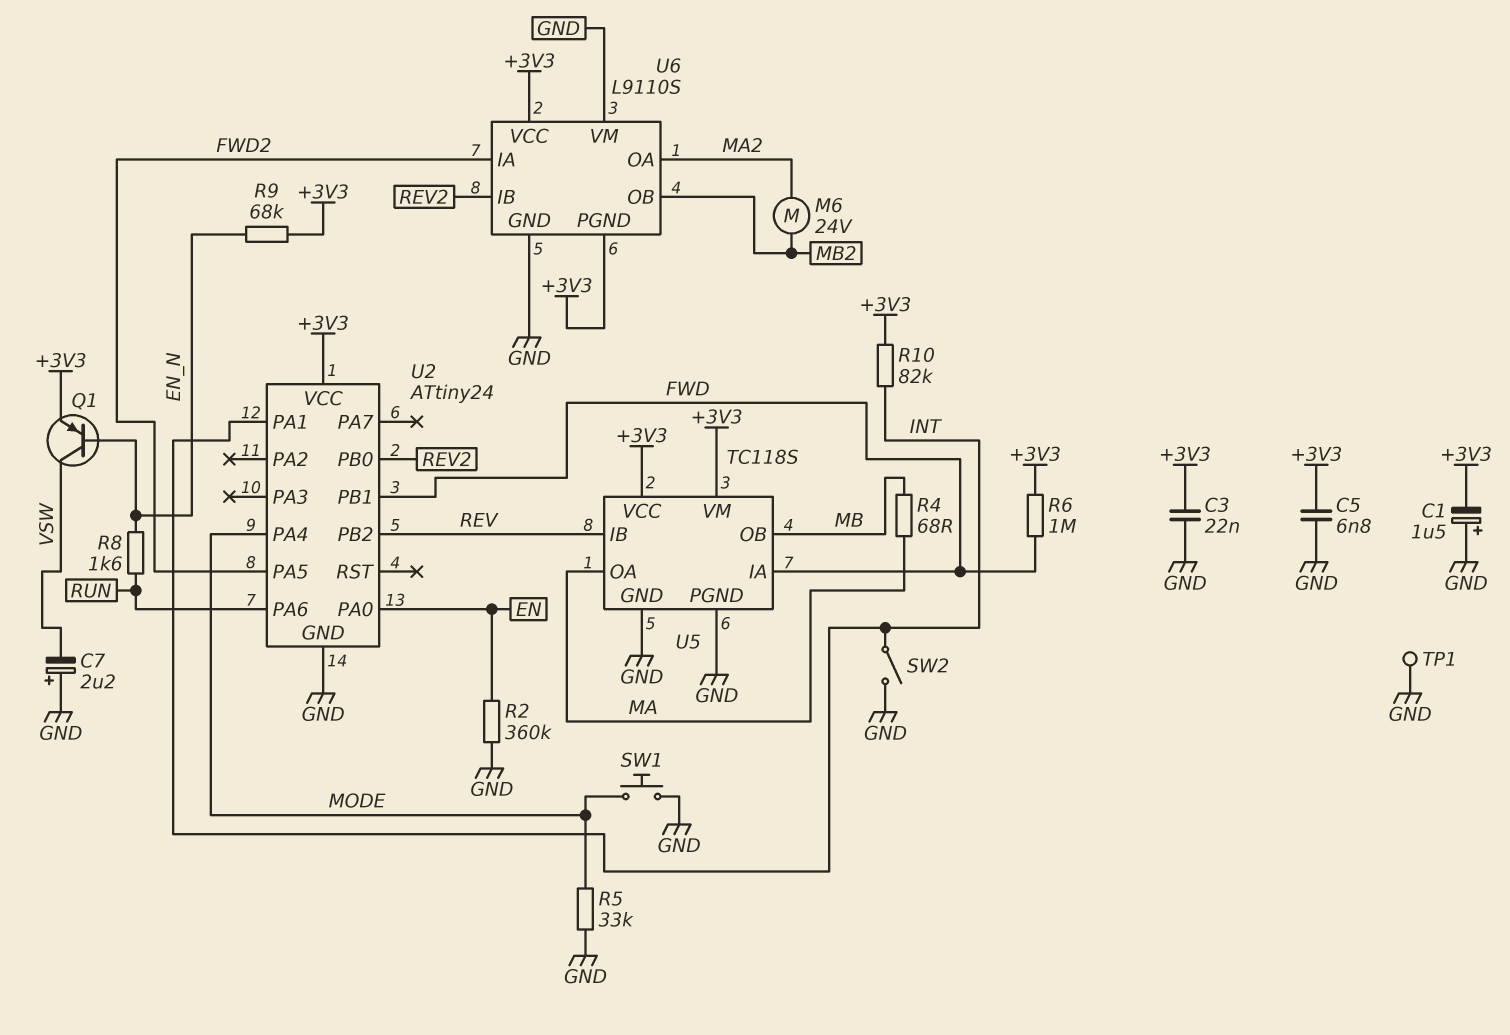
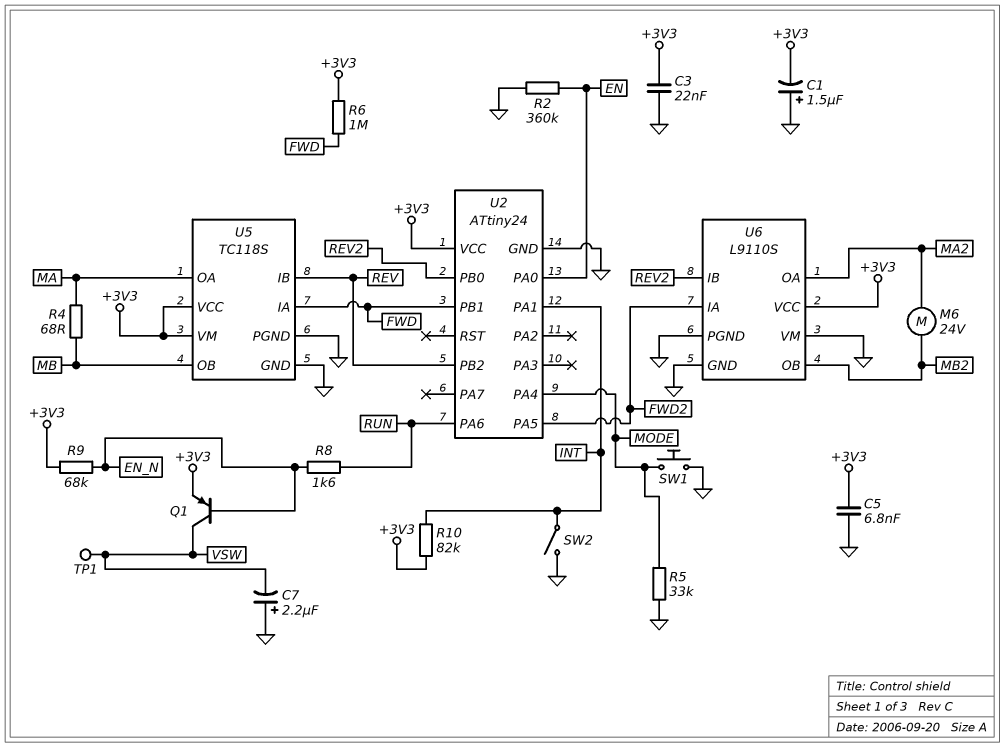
TP1: test point (GND) -> test point (VSW)
U6 pin PGND: +3V3 -> GND

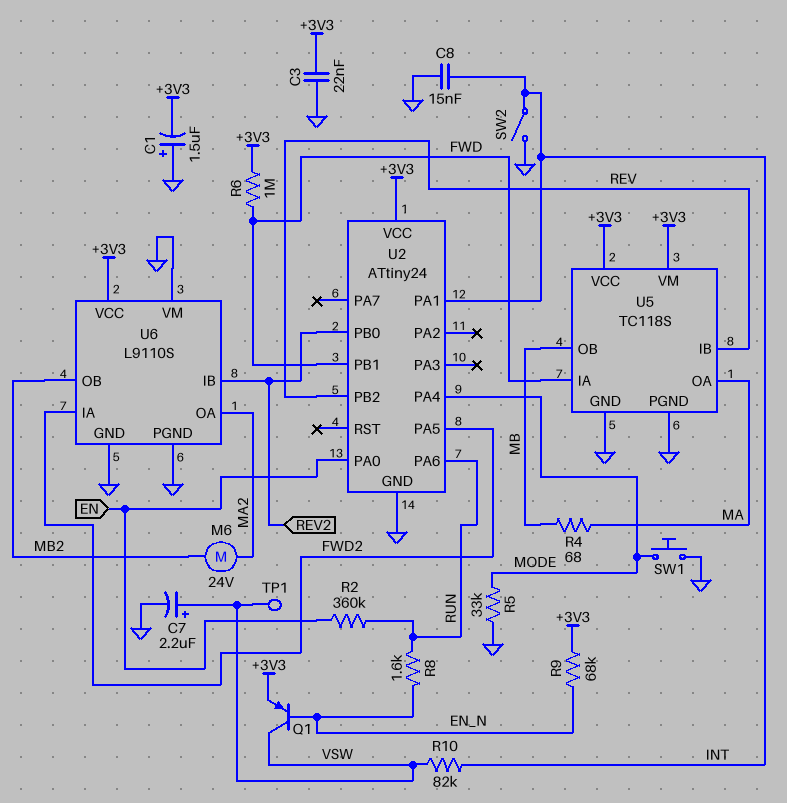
C5: 6.8nF (+3V3, GND) -> none
C7: 2.2uF (plus GND, minus VSW) -> 2.2uF (plus VSW, minus GND)
C8: none -> 15nF (GND, INT)
R2: 360k (EN, GND) -> 360k (EN, RUN)
R10: 82k (+3V3, INT) -> 82k (INT, VSW)

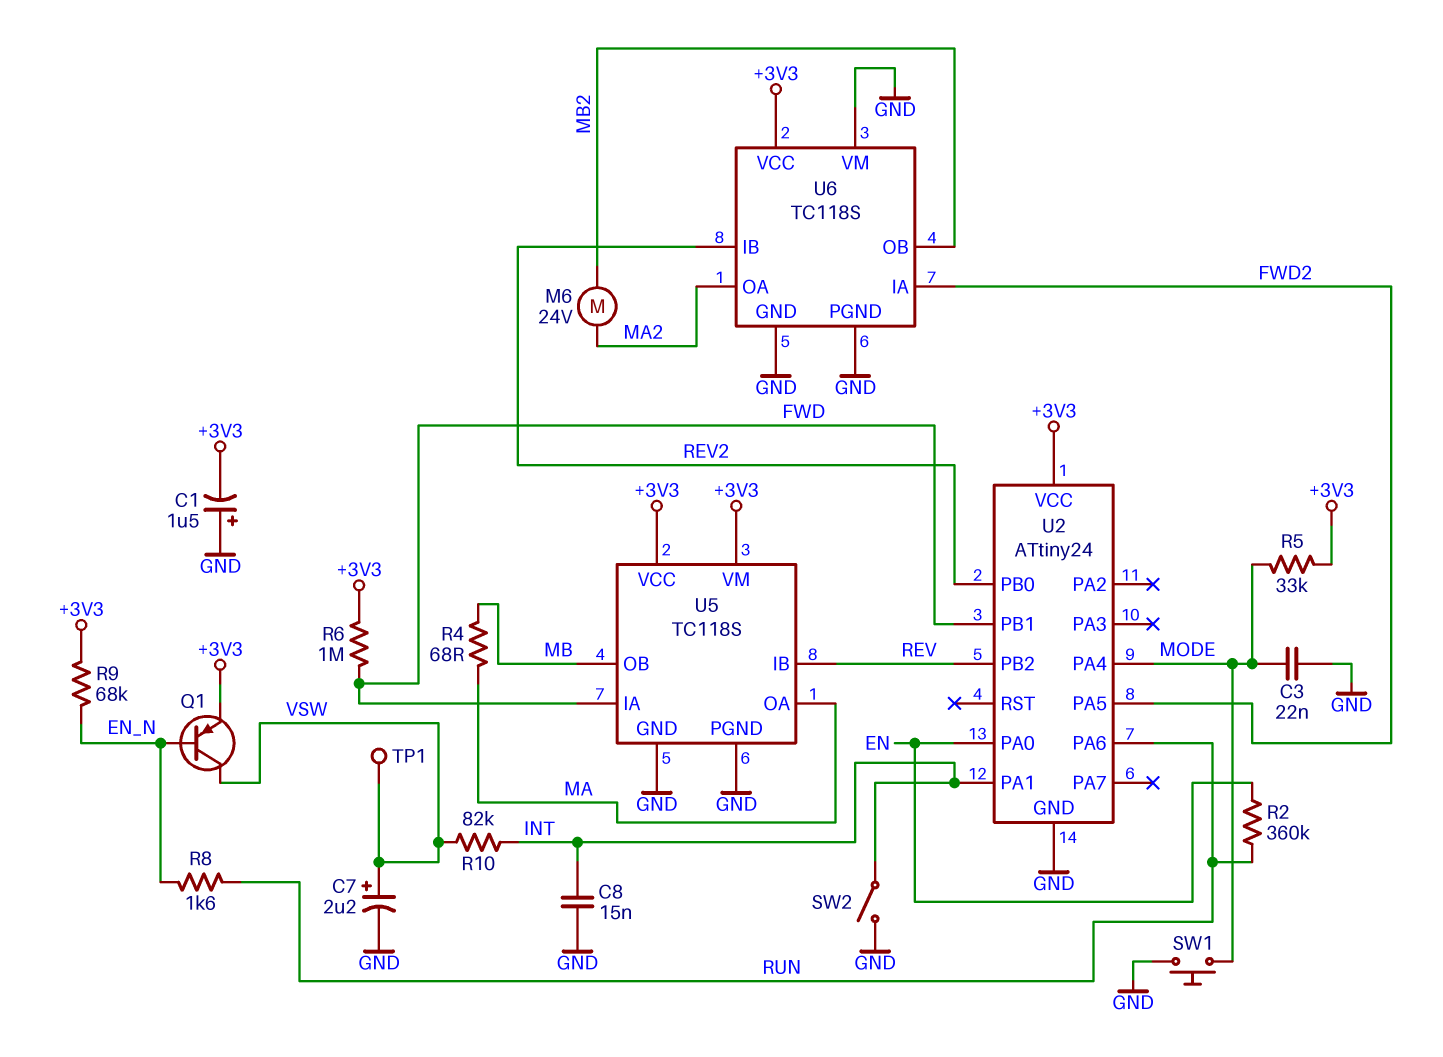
C3: 22nF (+3V3, GND) -> 22nF (GND, MODE)
R5: 33k (GND, MODE) -> 33k (+3V3, MODE)
U6: L9110S -> TC118S

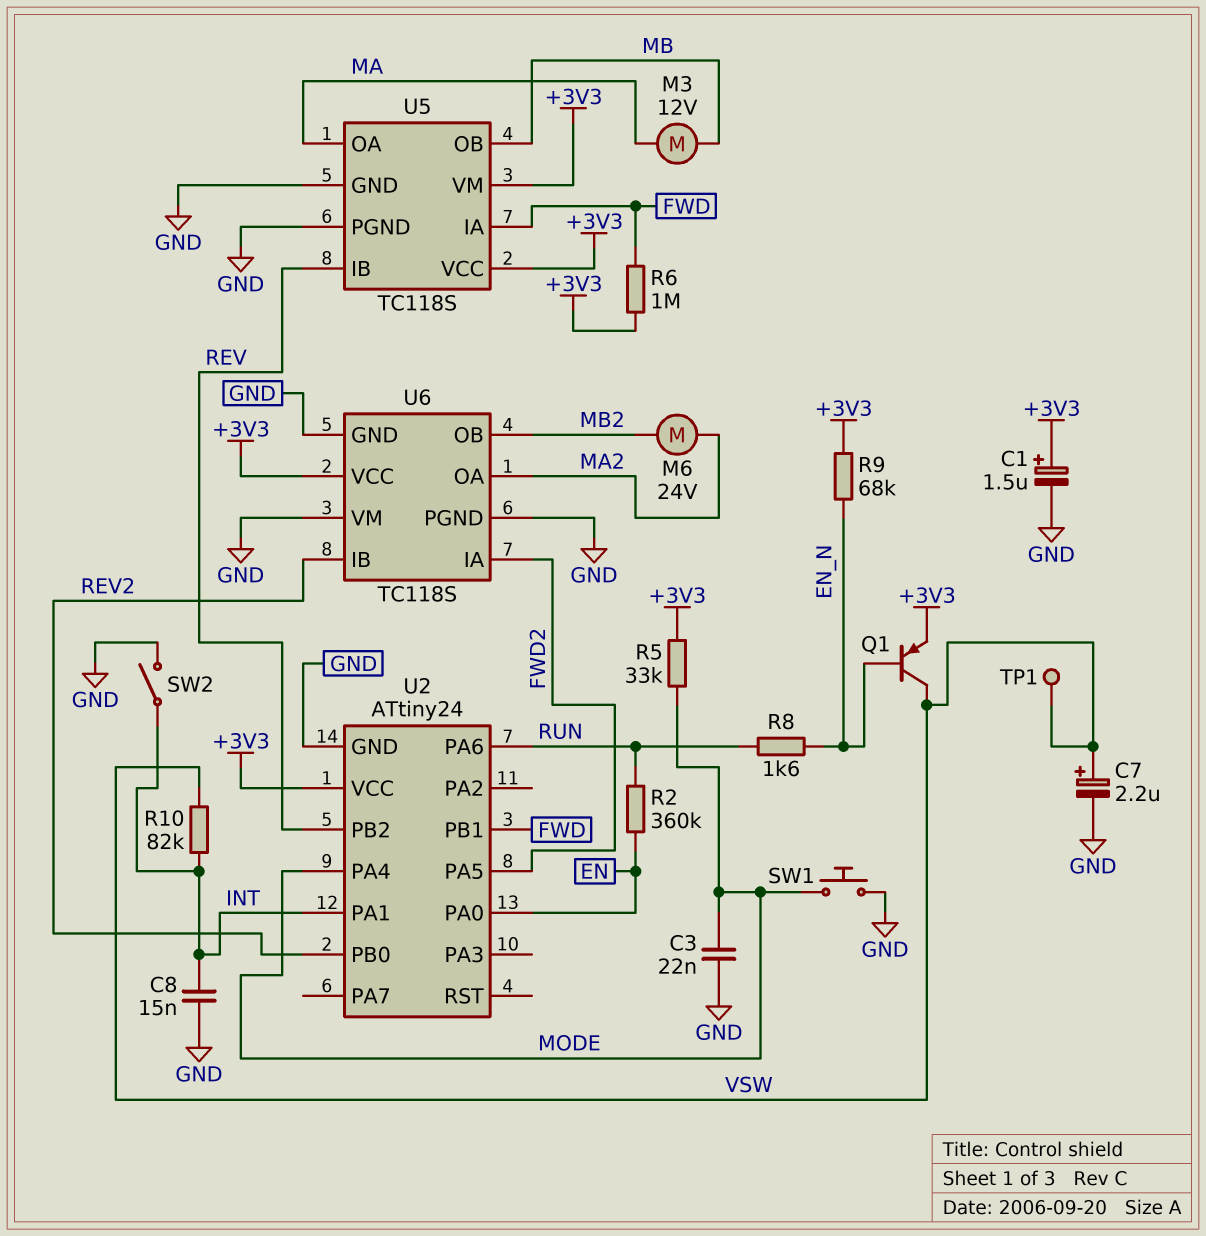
C1: 1.5uF (plus GND, minus +3V3) -> 1.5uF (plus +3V3, minus GND)
M3: none -> motor 12V (MA, MB)
R4: 68 (MA, MB) -> none

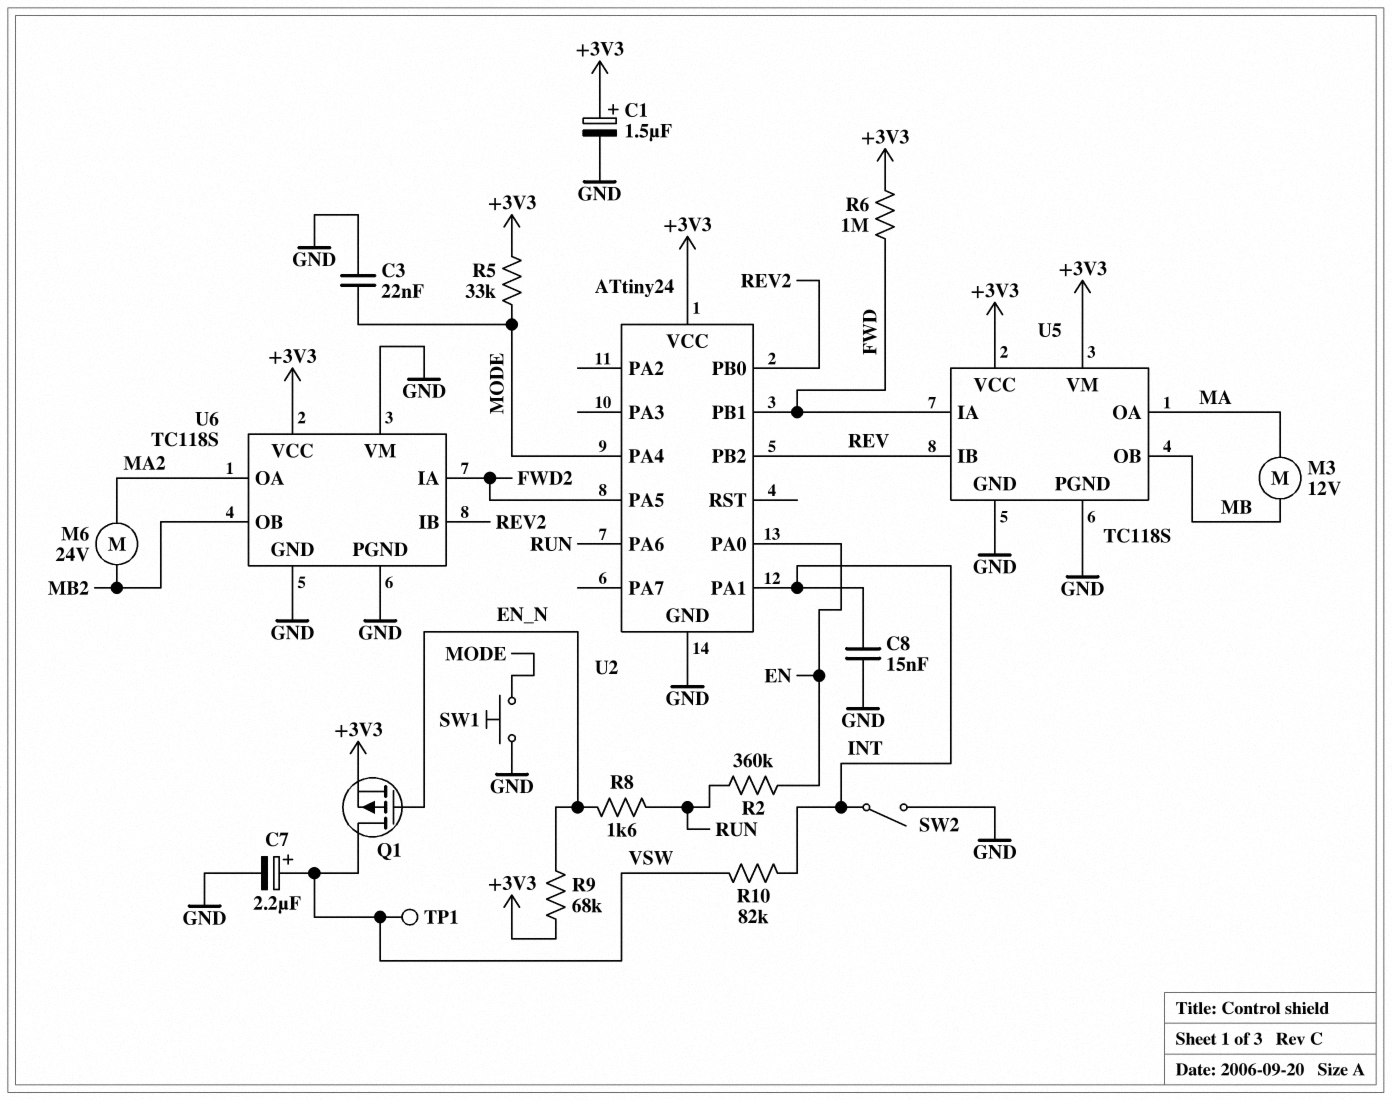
Q1: PNP (B EN_N, C VSW, E +3V3) -> PMOS (G EN_N, D VSW, S +3V3)

